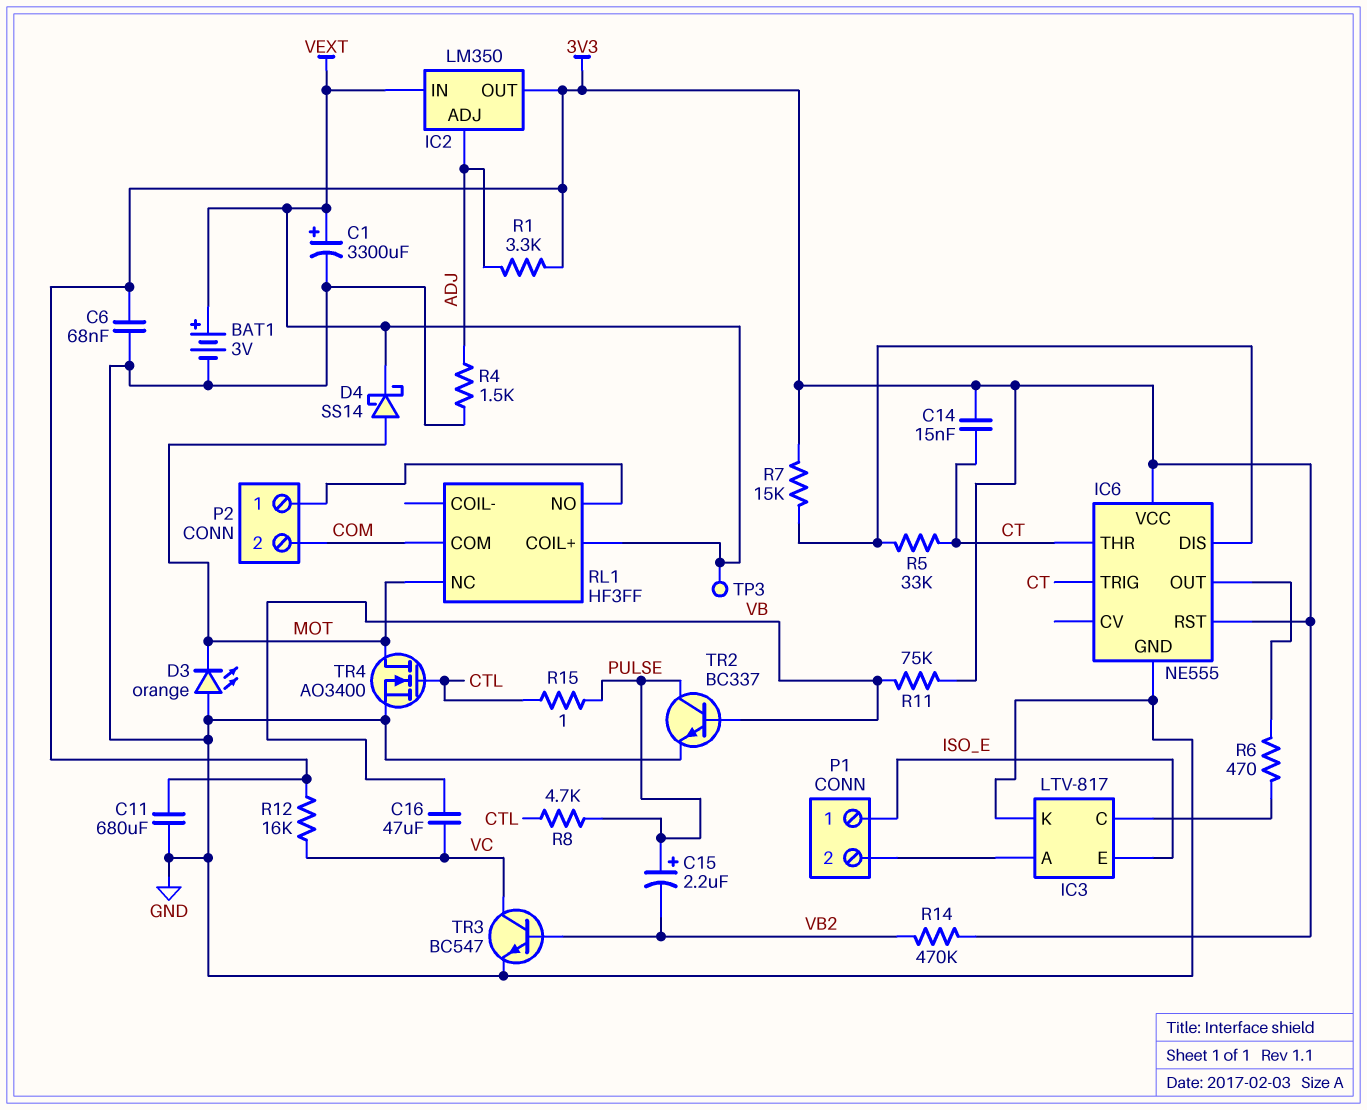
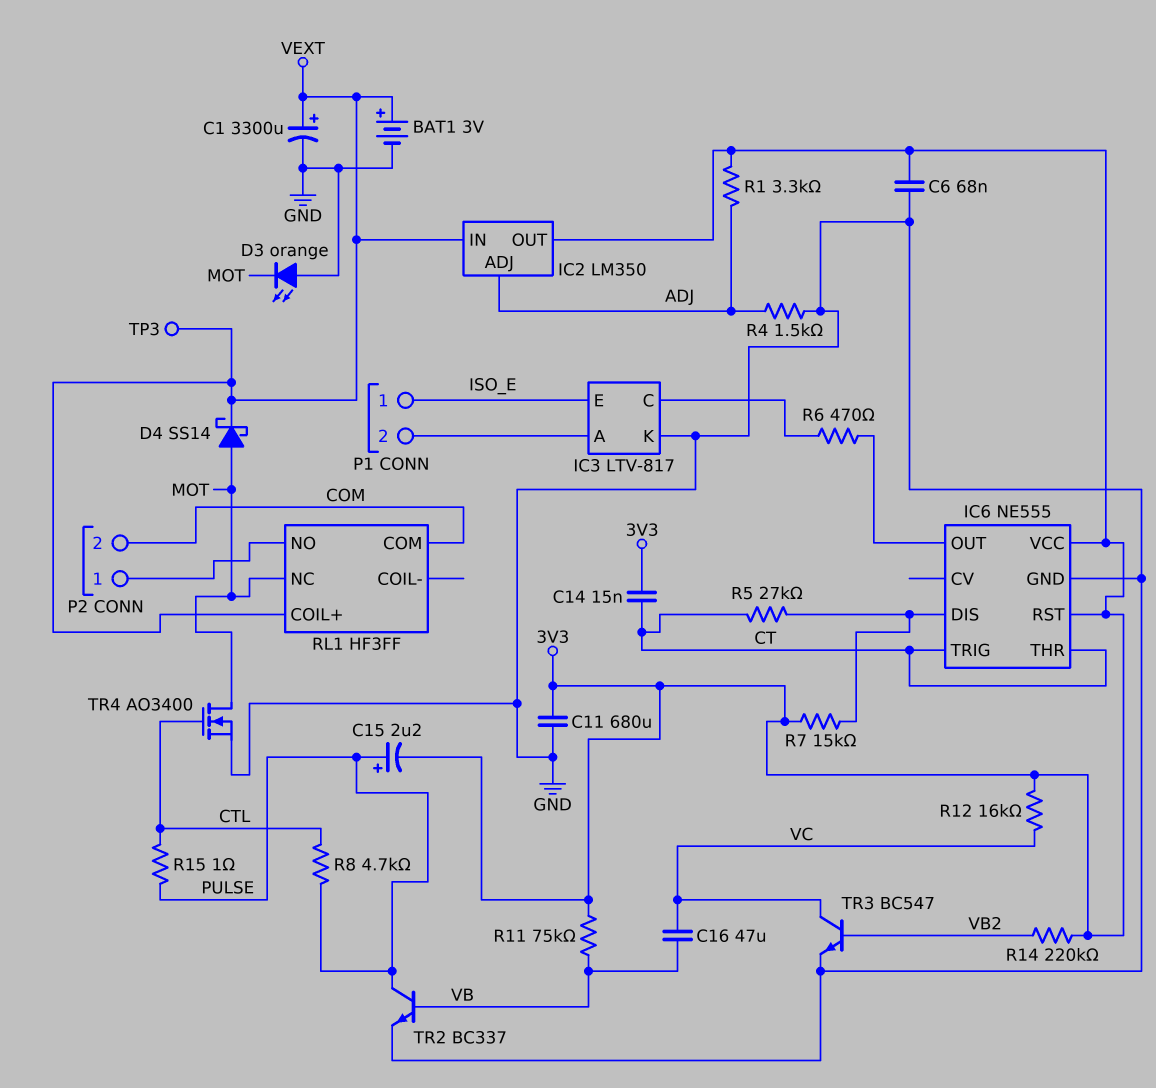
C15: 2.2uF (plus PULSE, minus VB2) -> 2.2uF (plus PULSE, minus 3V3)
R5: 33k (CT, IC6/DIS) -> 27k (CT, IC6/DIS)
R14: 470k (3V3, VB2) -> 220k (3V3, VB2)

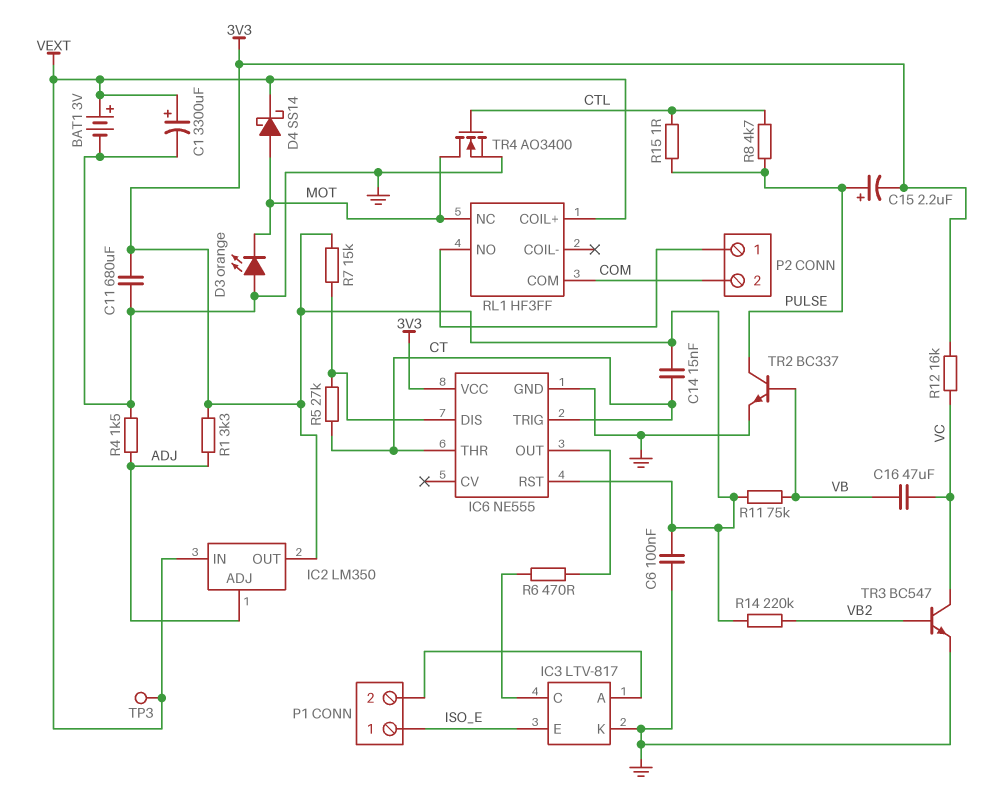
C6: 68nF (3V3, GND) -> 100nF (3V3, GND)

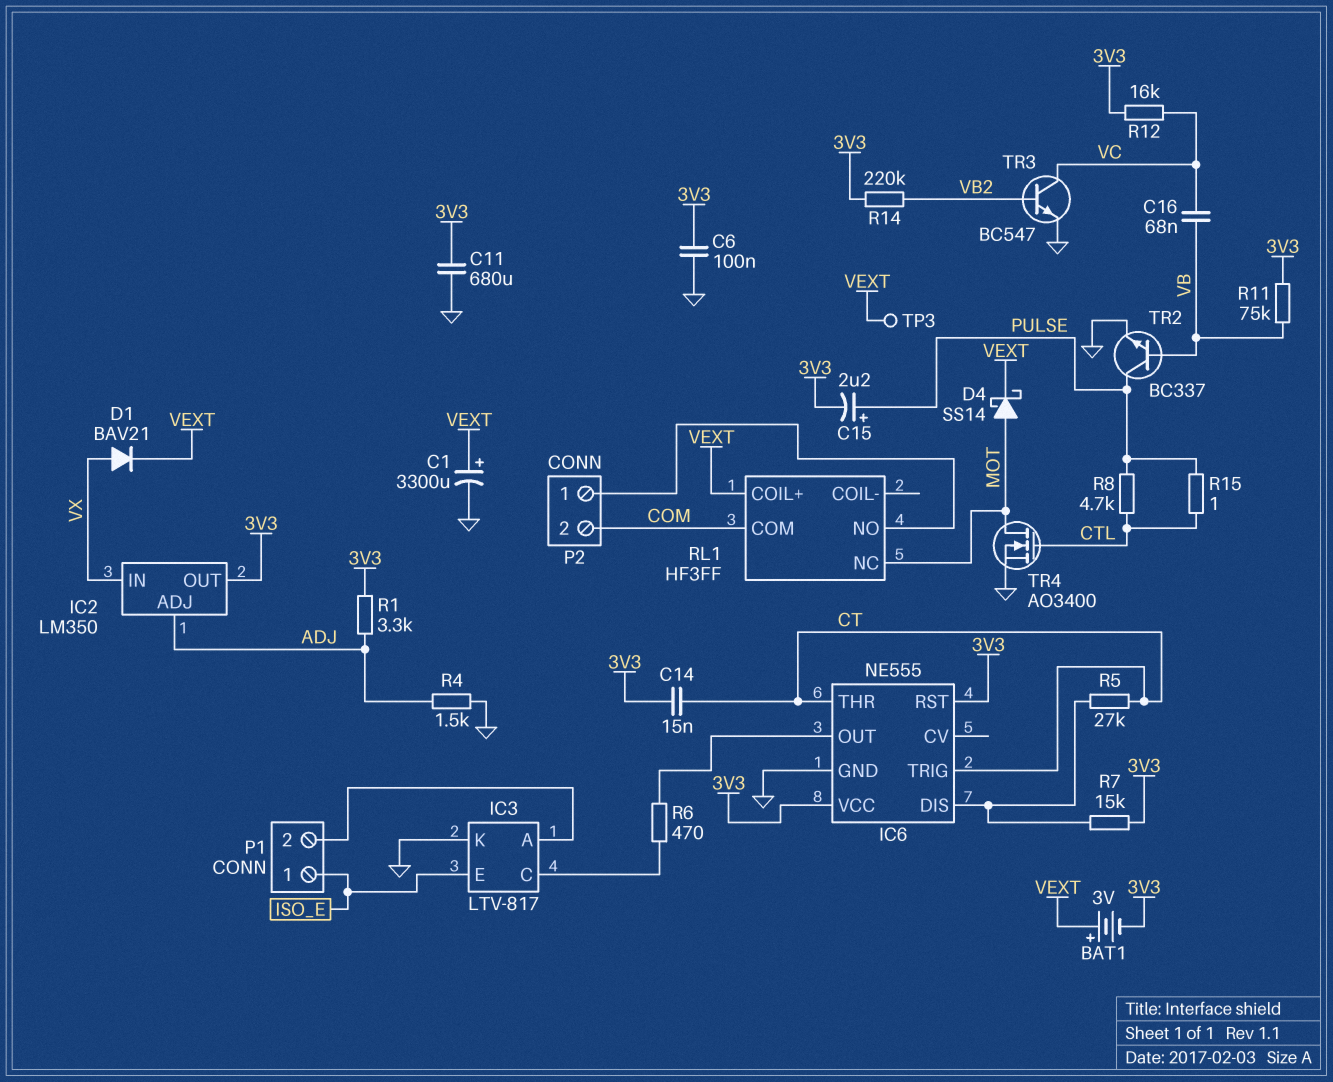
BAT1: 3V (plus VEXT, minus GND) -> 3V (plus VEXT, minus 3V3)
C16: 47uF (VB, VC) -> 68nF (VB, VC)
D1: none -> diode BAV21 (A VX, K VEXT)
D3: LED orange (A GND, K MOT) -> none
IC2 pin IN: VEXT -> VX

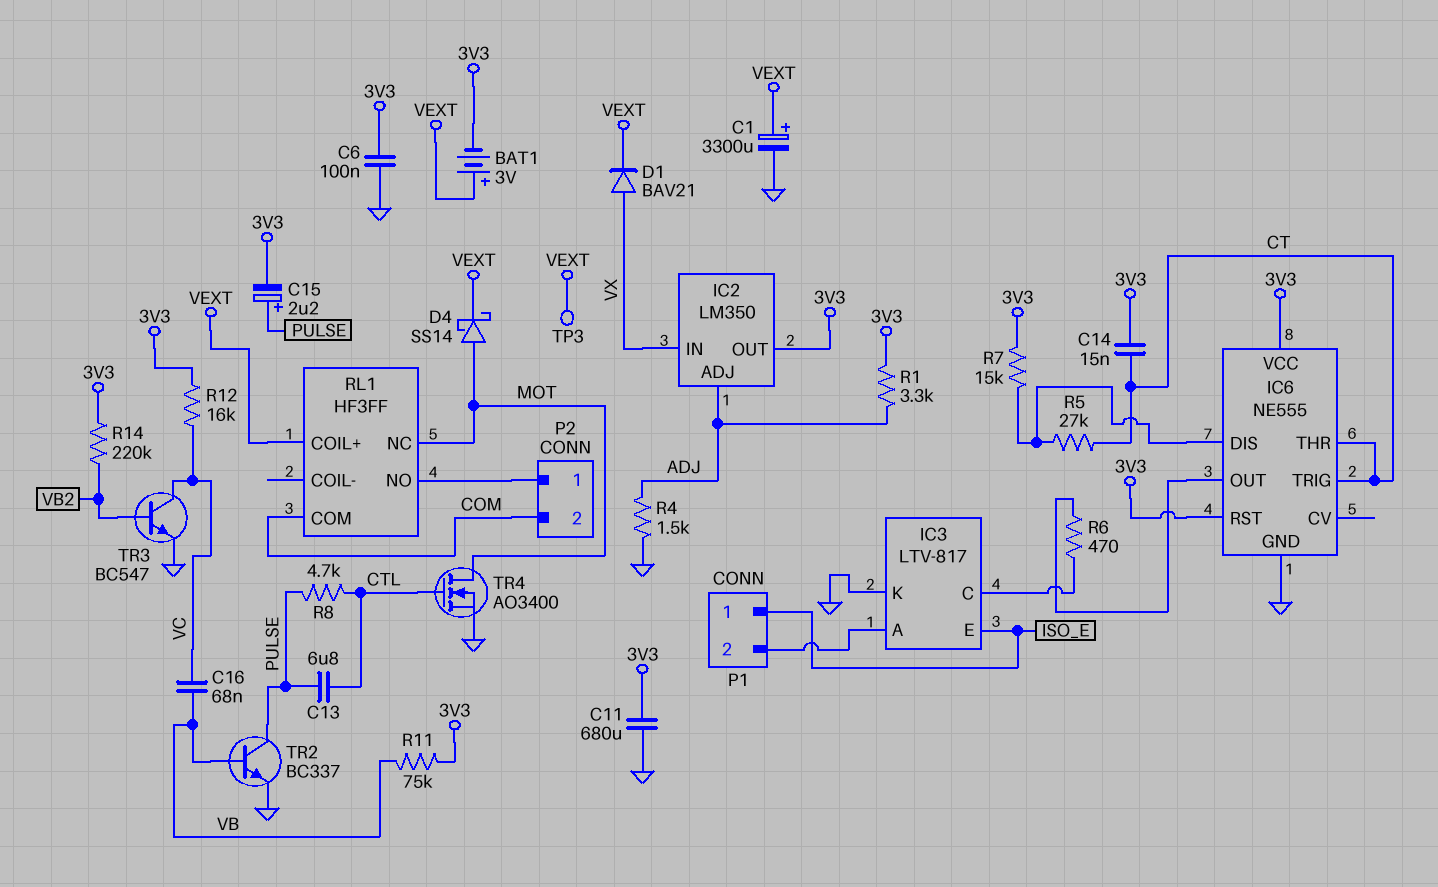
C13: none -> 6.8uF (CTL, PULSE)
R15: 1 (CTL, PULSE) -> none

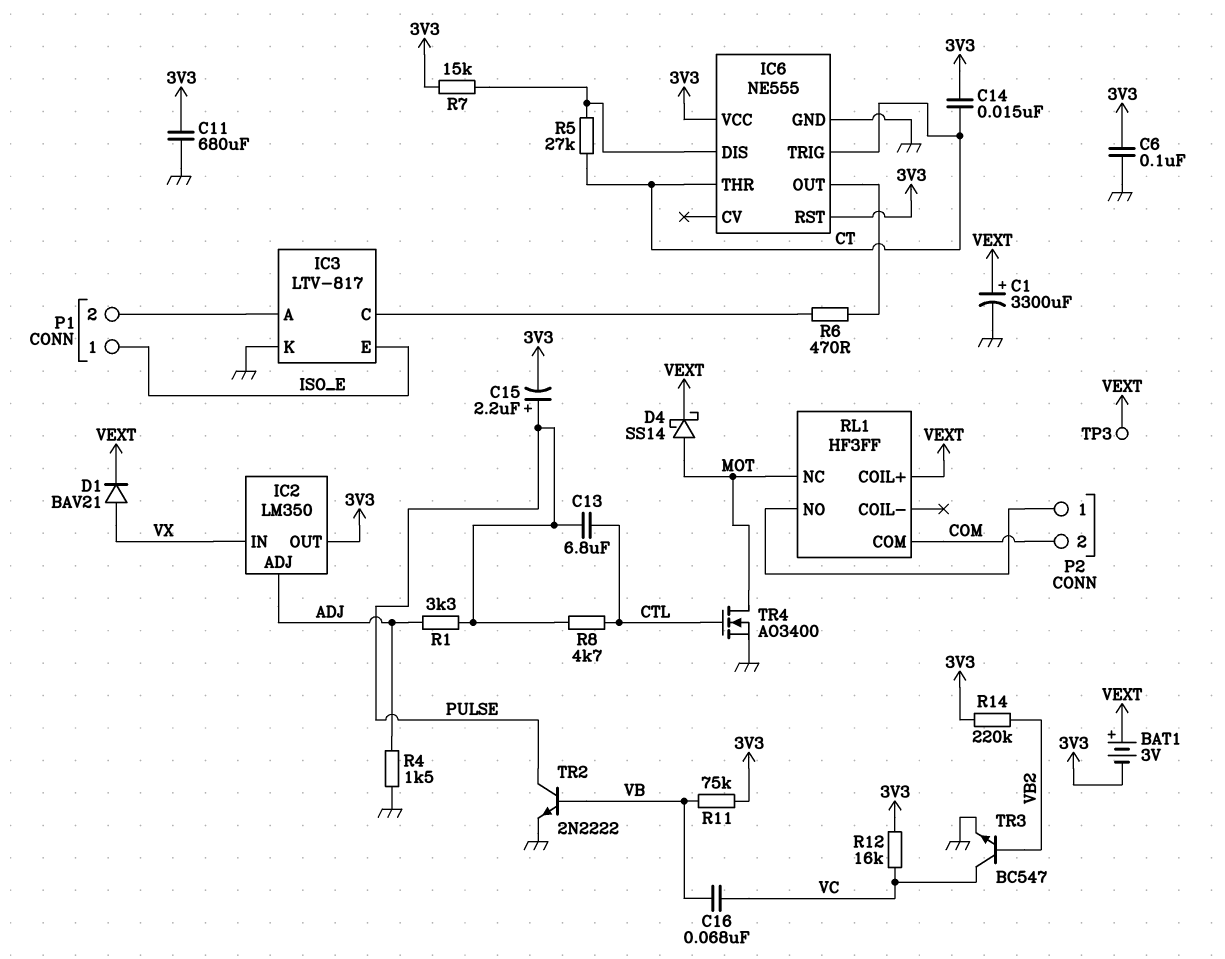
R1: 3.3k (3V3, ADJ) -> 3.3k (ADJ, PULSE)
TR2: NPN BC337 (B VB, C PULSE, E GND) -> NPN 2N2222 (B VB, C PULSE, E GND)

